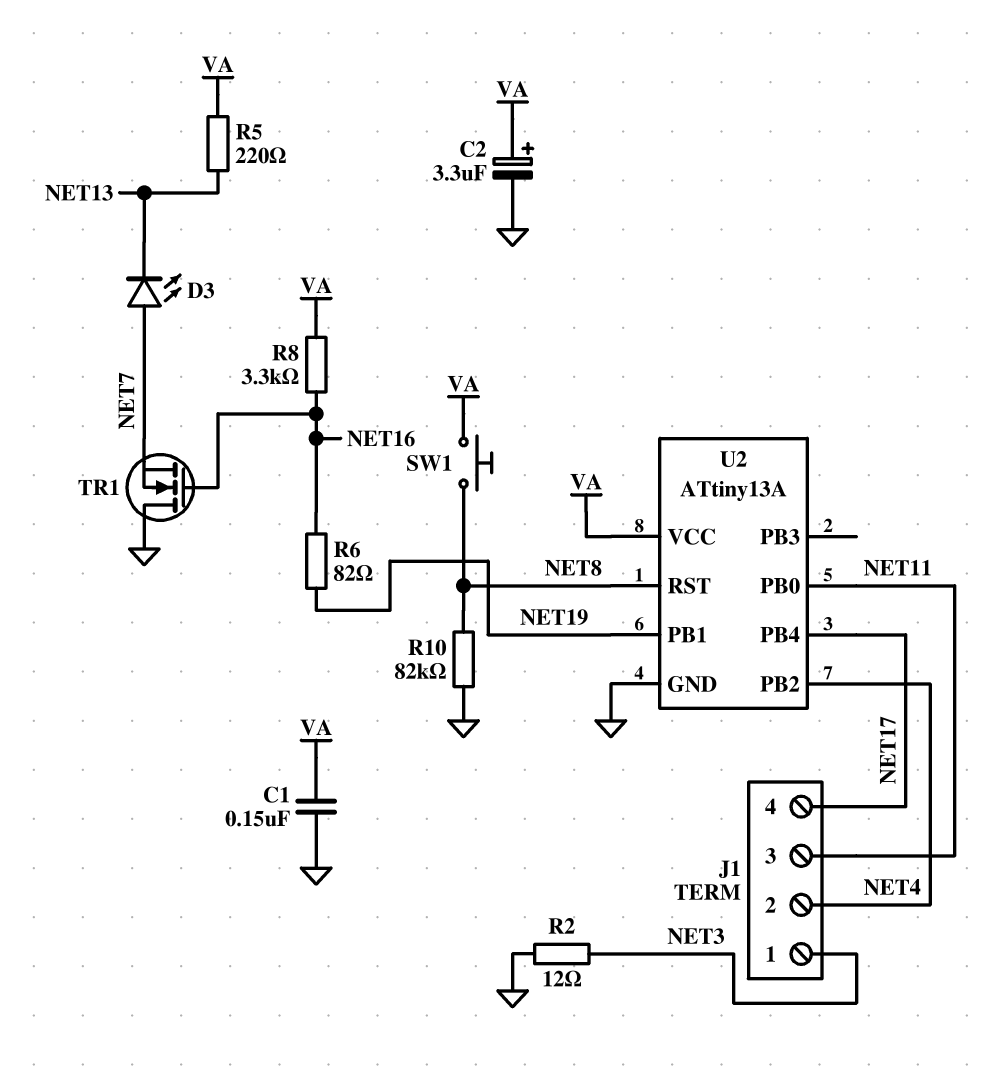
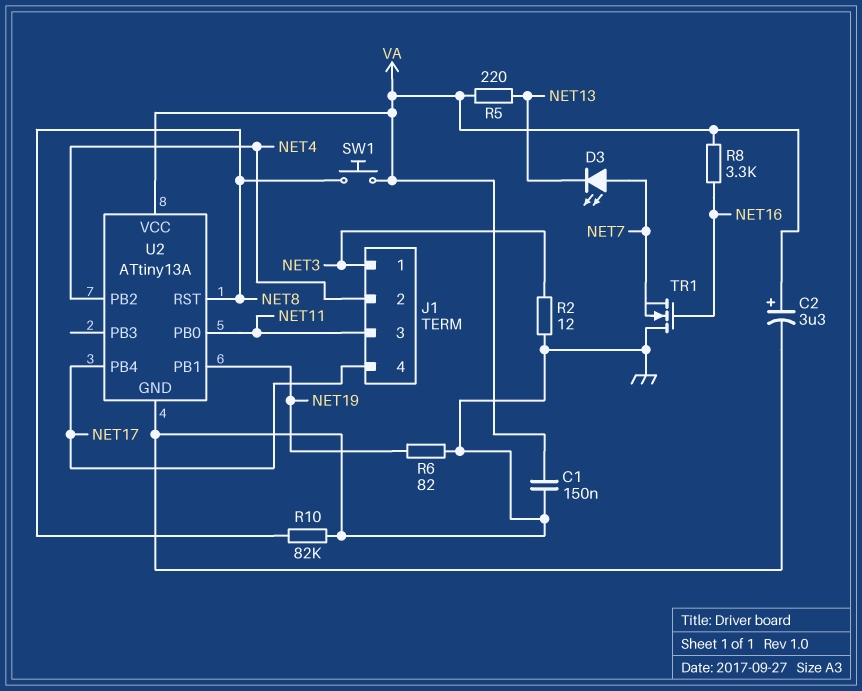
R6: 82 (NET16, NET19) -> 82 (GND, NET19)

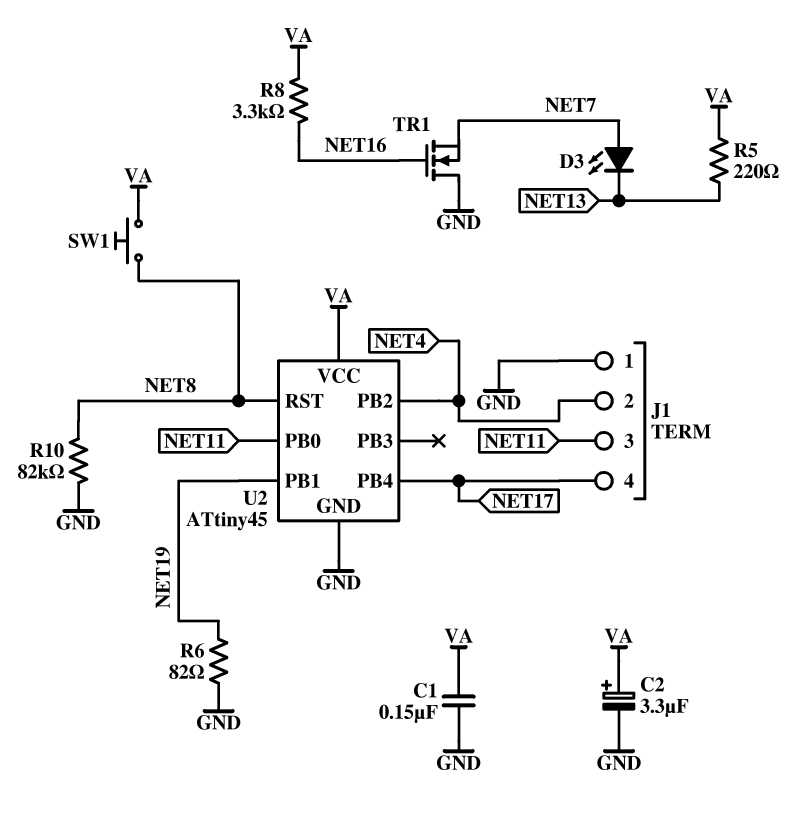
J1 pin 1: NET3 -> GND
R2: 12 (GND, NET3) -> none
U2: ATtiny13A -> ATtiny45

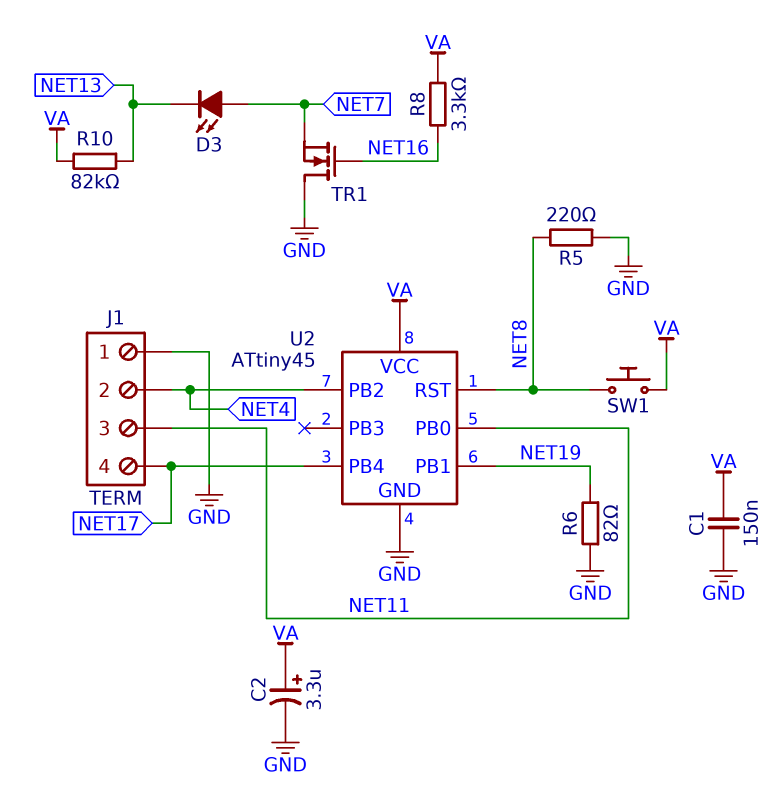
R5: 220 (NET13, VA) -> 220 (GND, NET8)
R10: 82k (GND, NET8) -> 82k (NET13, VA)

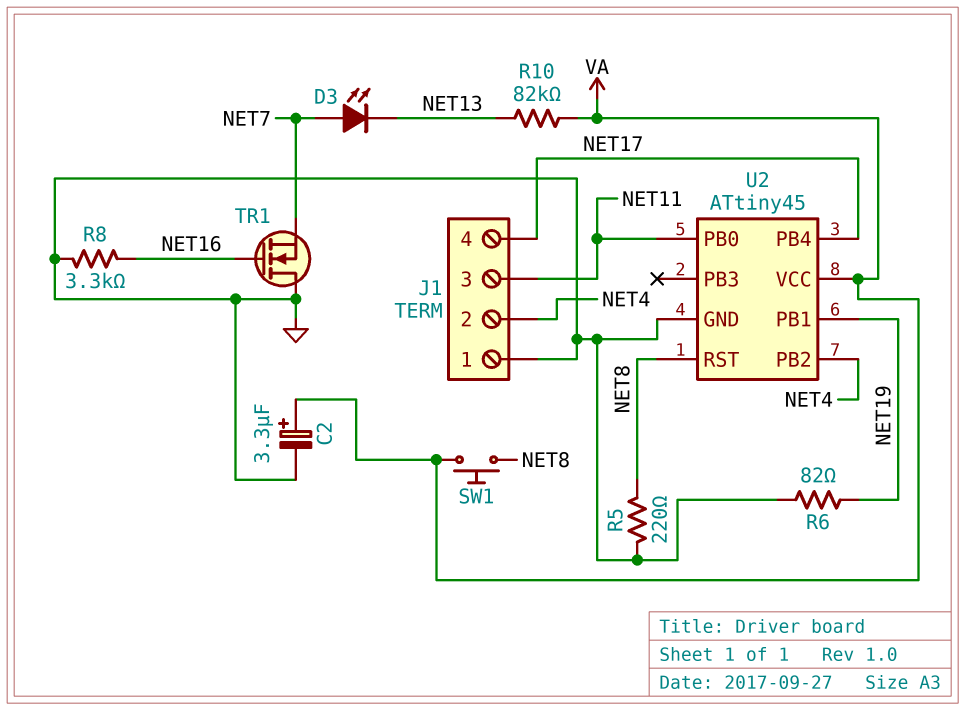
C1: 150nF (GND, VA) -> none
R8: 3.3k (NET16, VA) -> 3.3k (GND, NET16)

